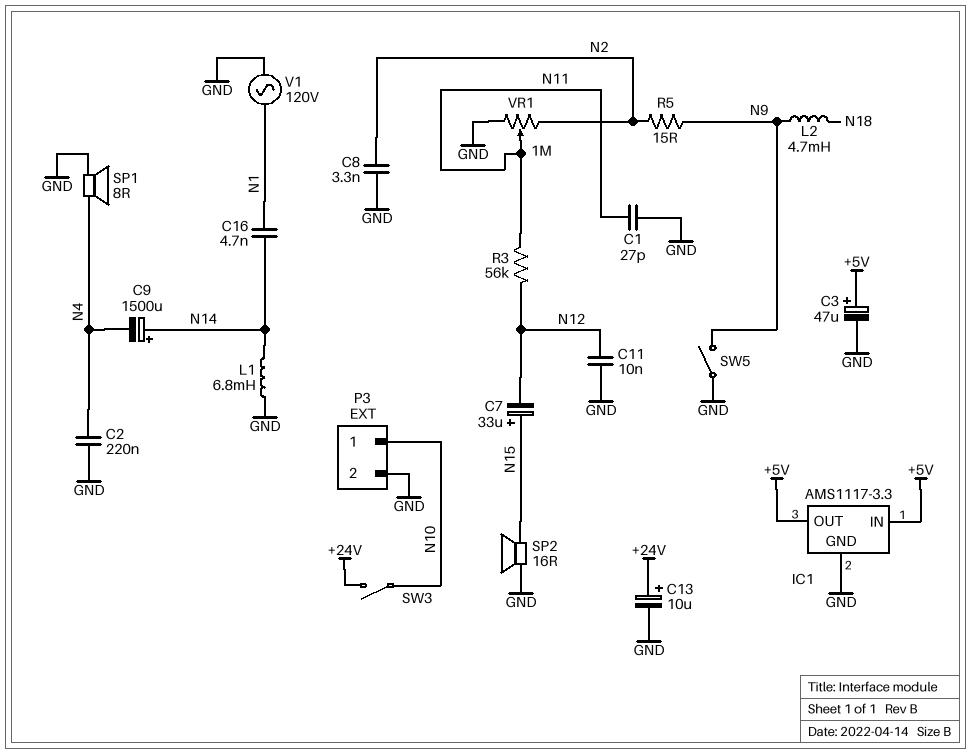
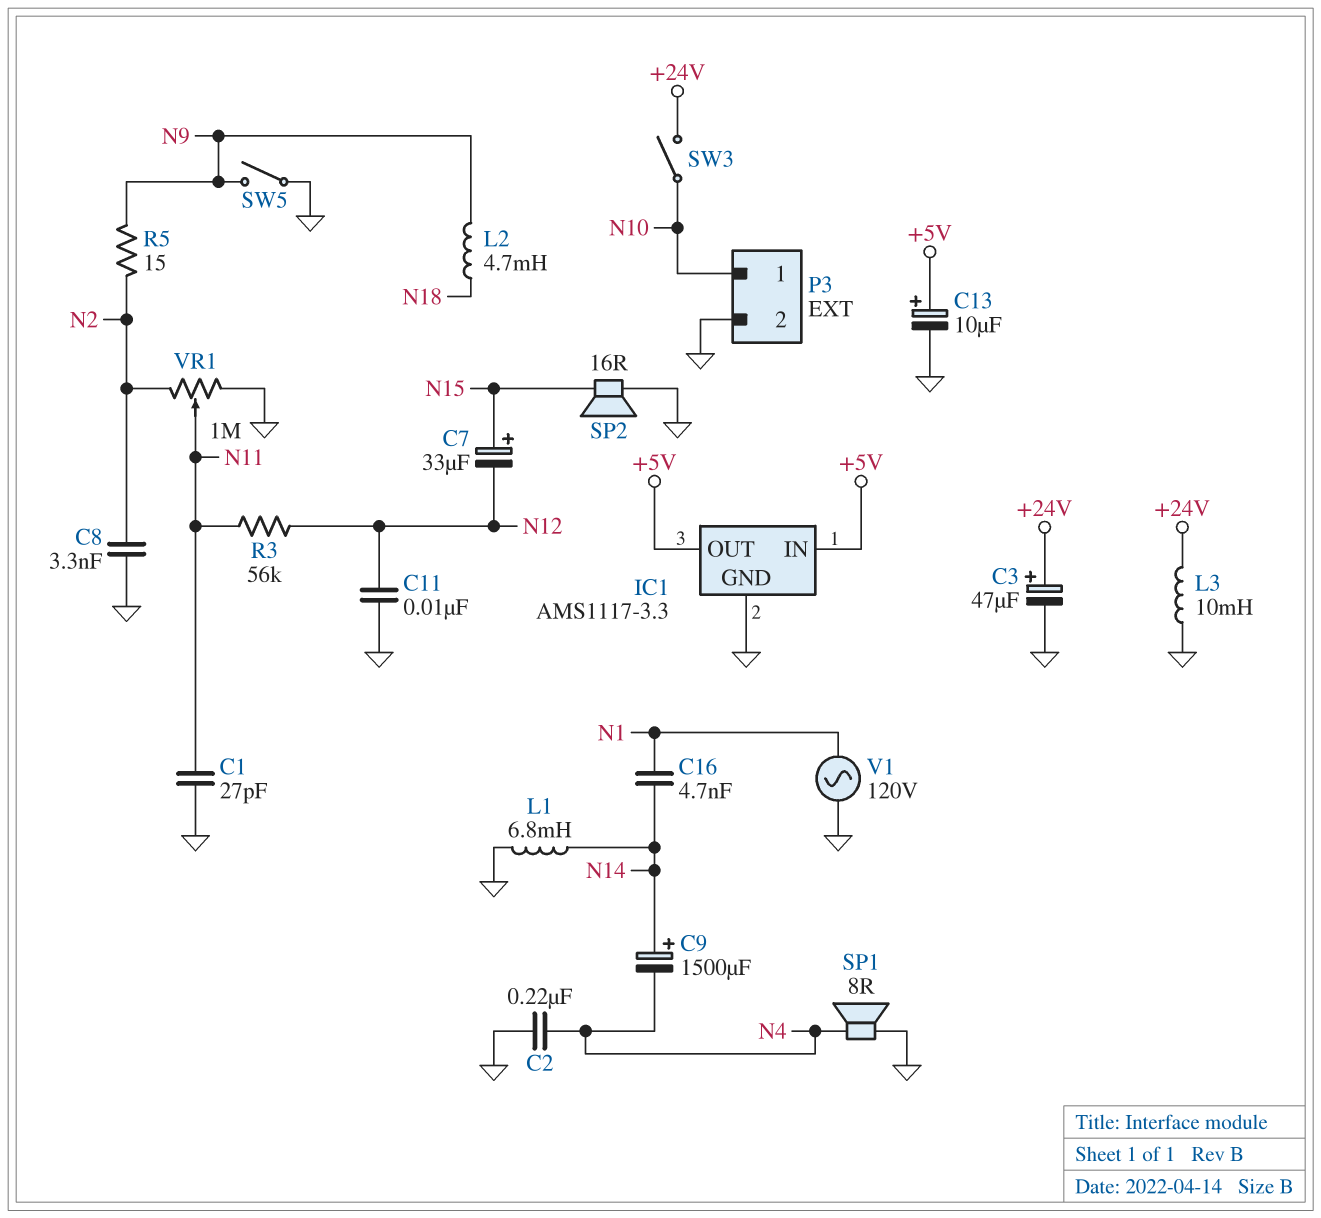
C3: 47uF (plus +5V, minus GND) -> 47uF (plus +24V, minus GND)
C13: 10uF (plus +24V, minus GND) -> 10uF (plus +5V, minus GND)
L3: none -> 10mH (+24V, GND)

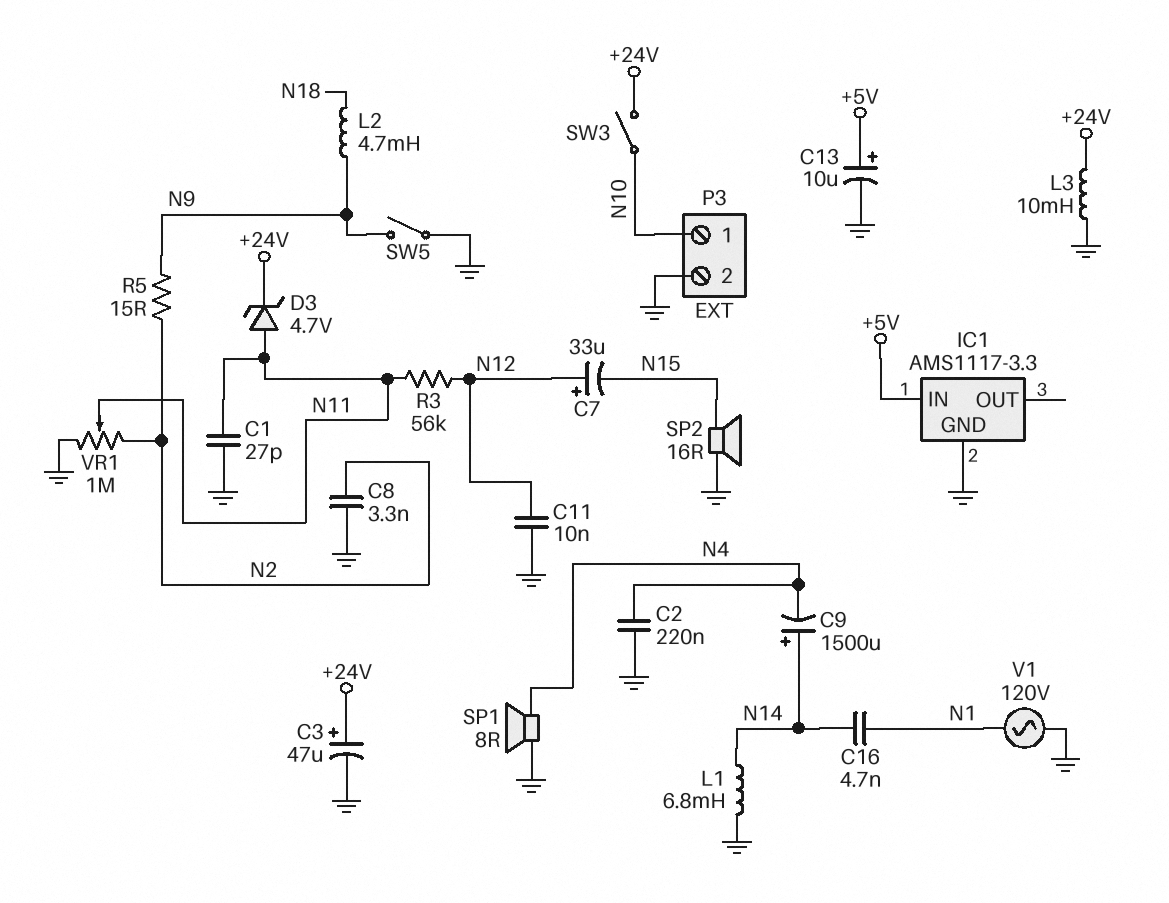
C7: 33uF (plus N15, minus N12) -> 33uF (plus N12, minus N15)
D3: none -> zener 4.7V (A N11, K +24V)
IC1 pin OUT: +5V -> none

